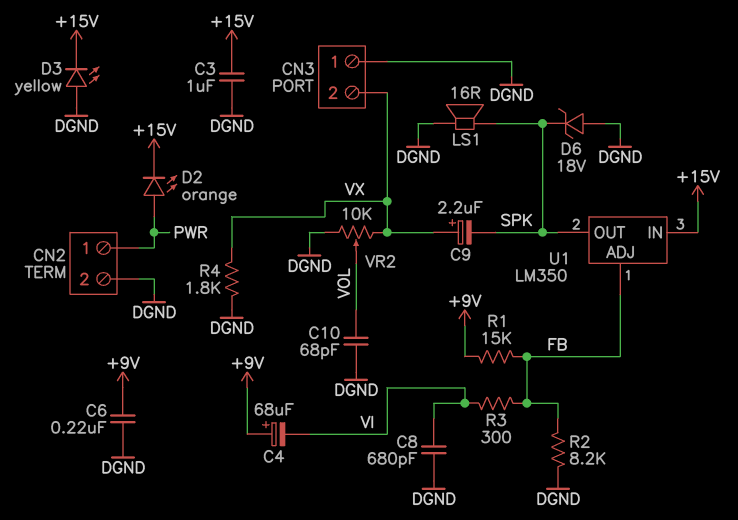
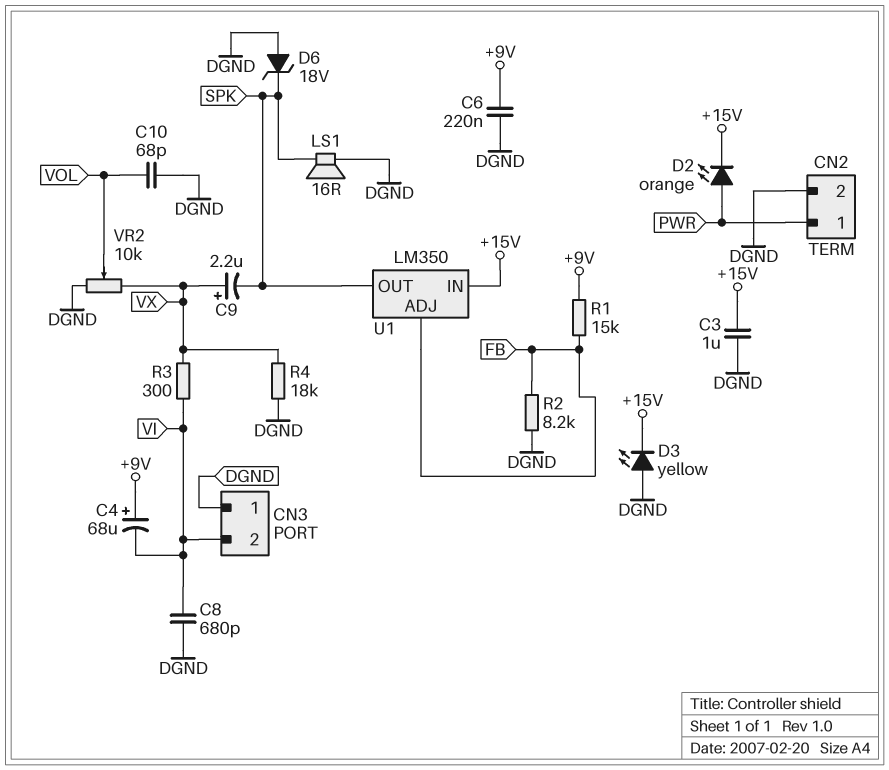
CN3 pin 2: VX -> VI
R3: 300 (FB, VI) -> 300 (VI, VX)
R4: 1.8k (DGND, VX) -> 18k (DGND, VX)

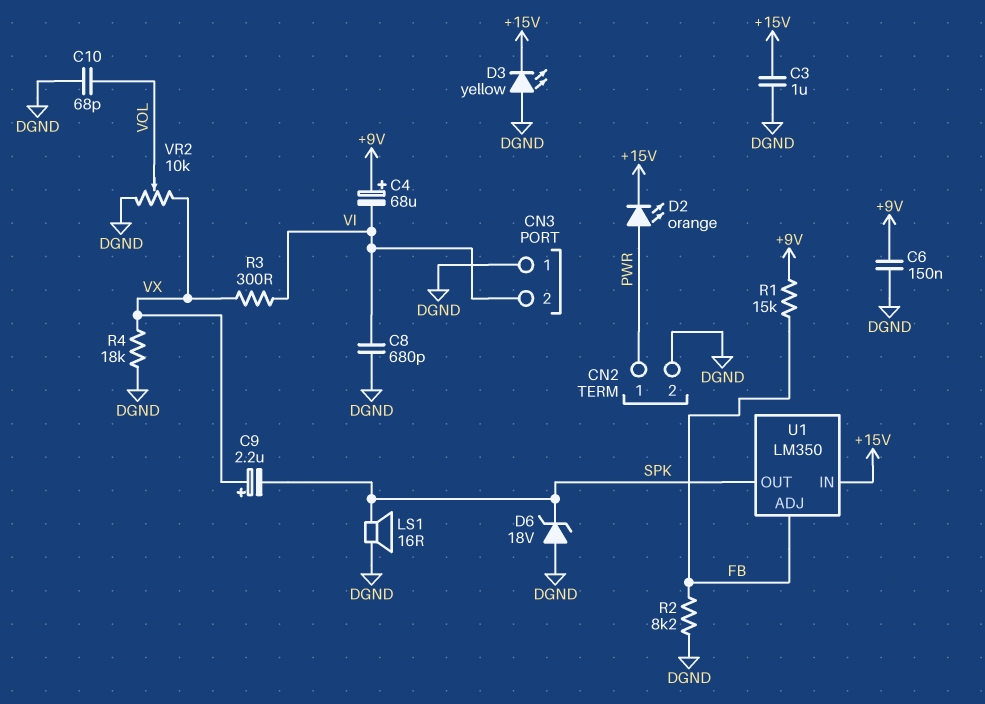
C6: 220nF (+9V, DGND) -> 150nF (+9V, DGND)

